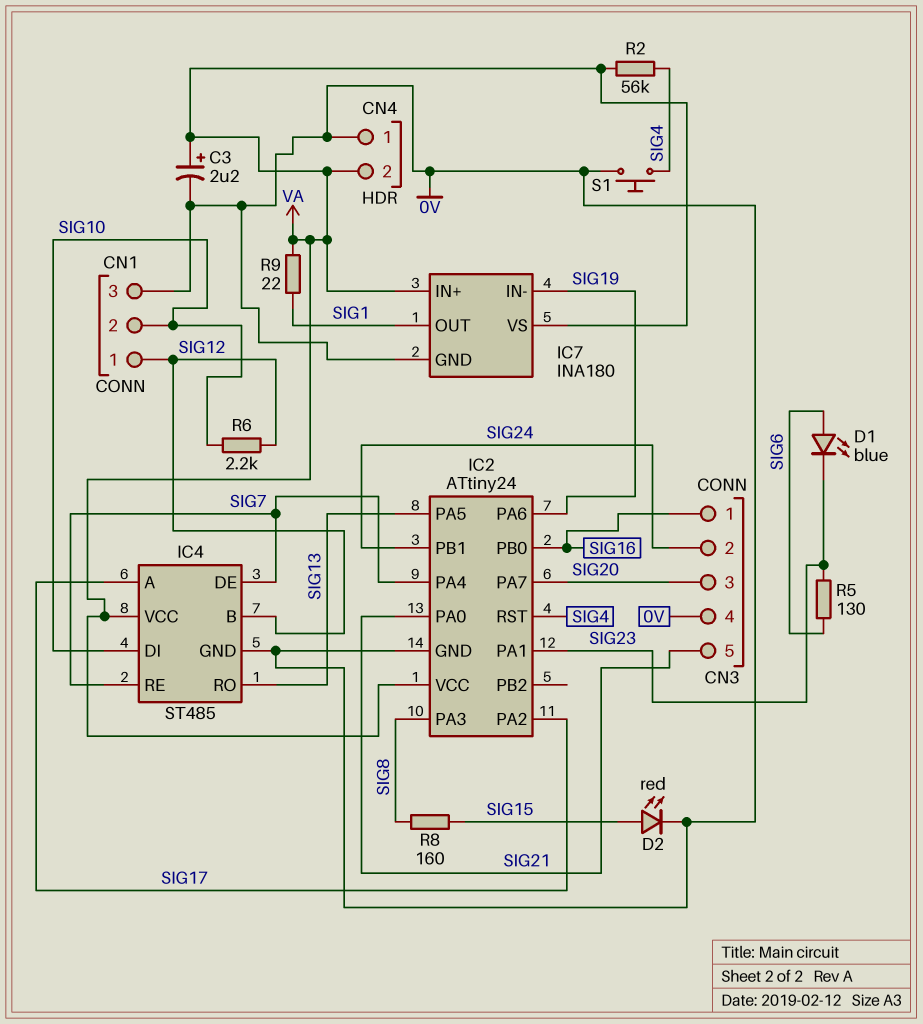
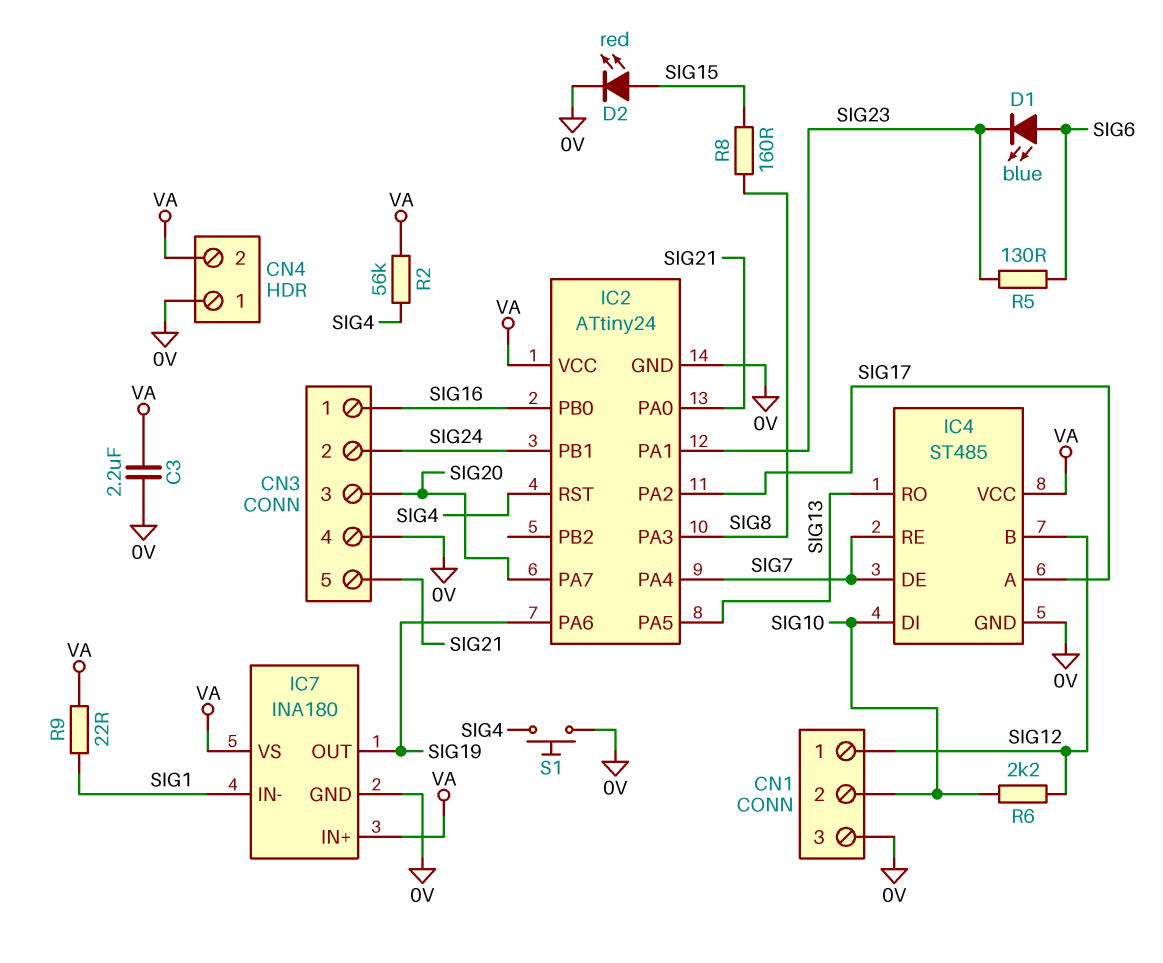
C3: 2.2uF (plus VA, minus 0V) -> 2.2uF (0V, VA)
IC7 pin IN-: SIG19 -> SIG1
IC7 pin OUT: SIG1 -> SIG19

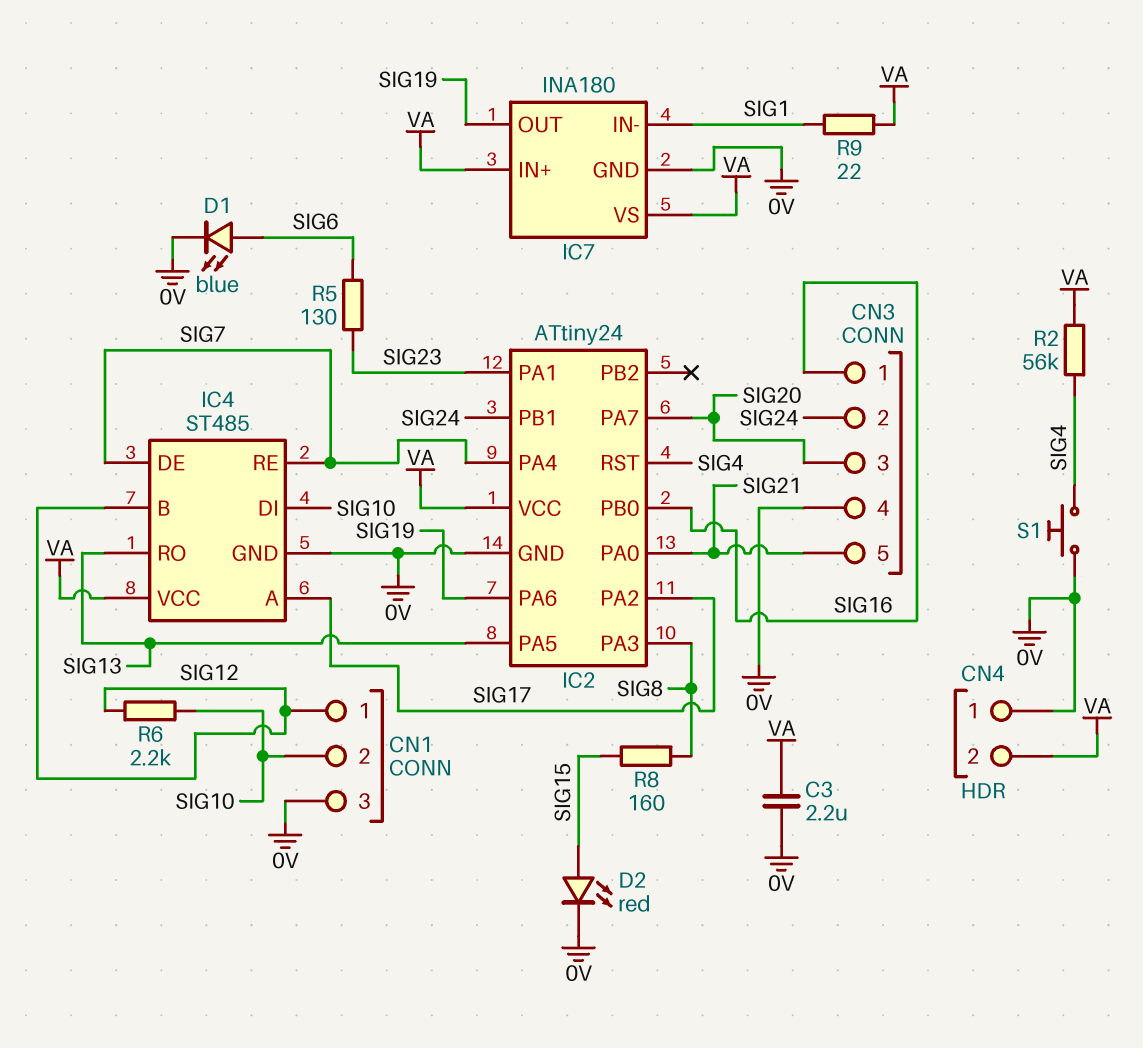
D1: LED blue (A SIG6, K SIG23) -> LED blue (A SIG6, K 0V)

